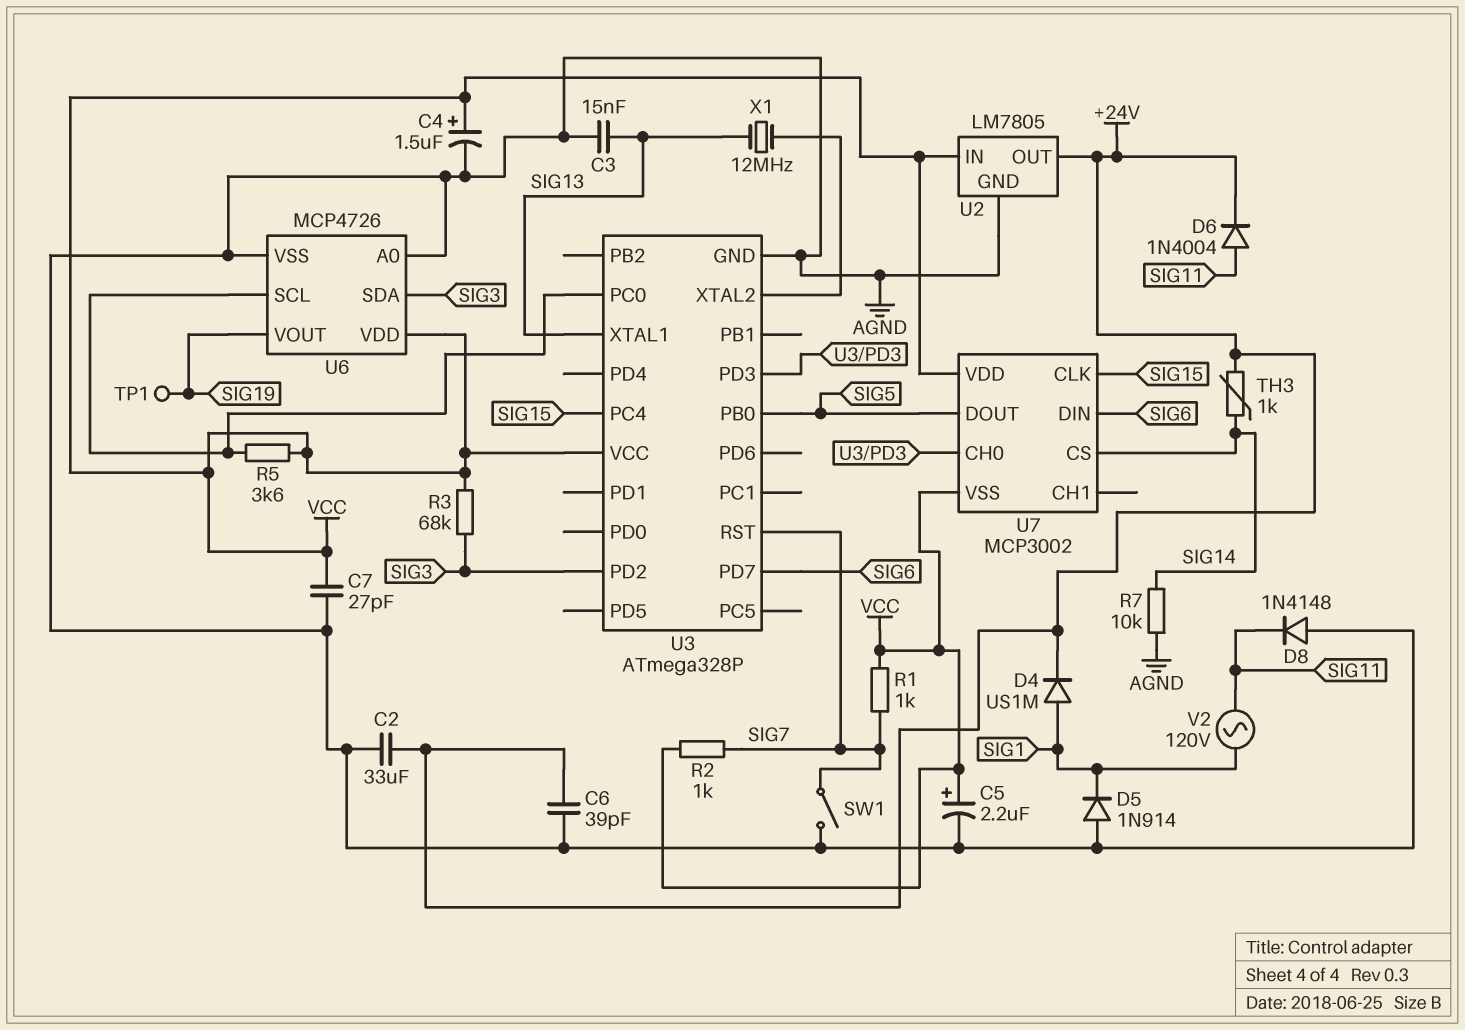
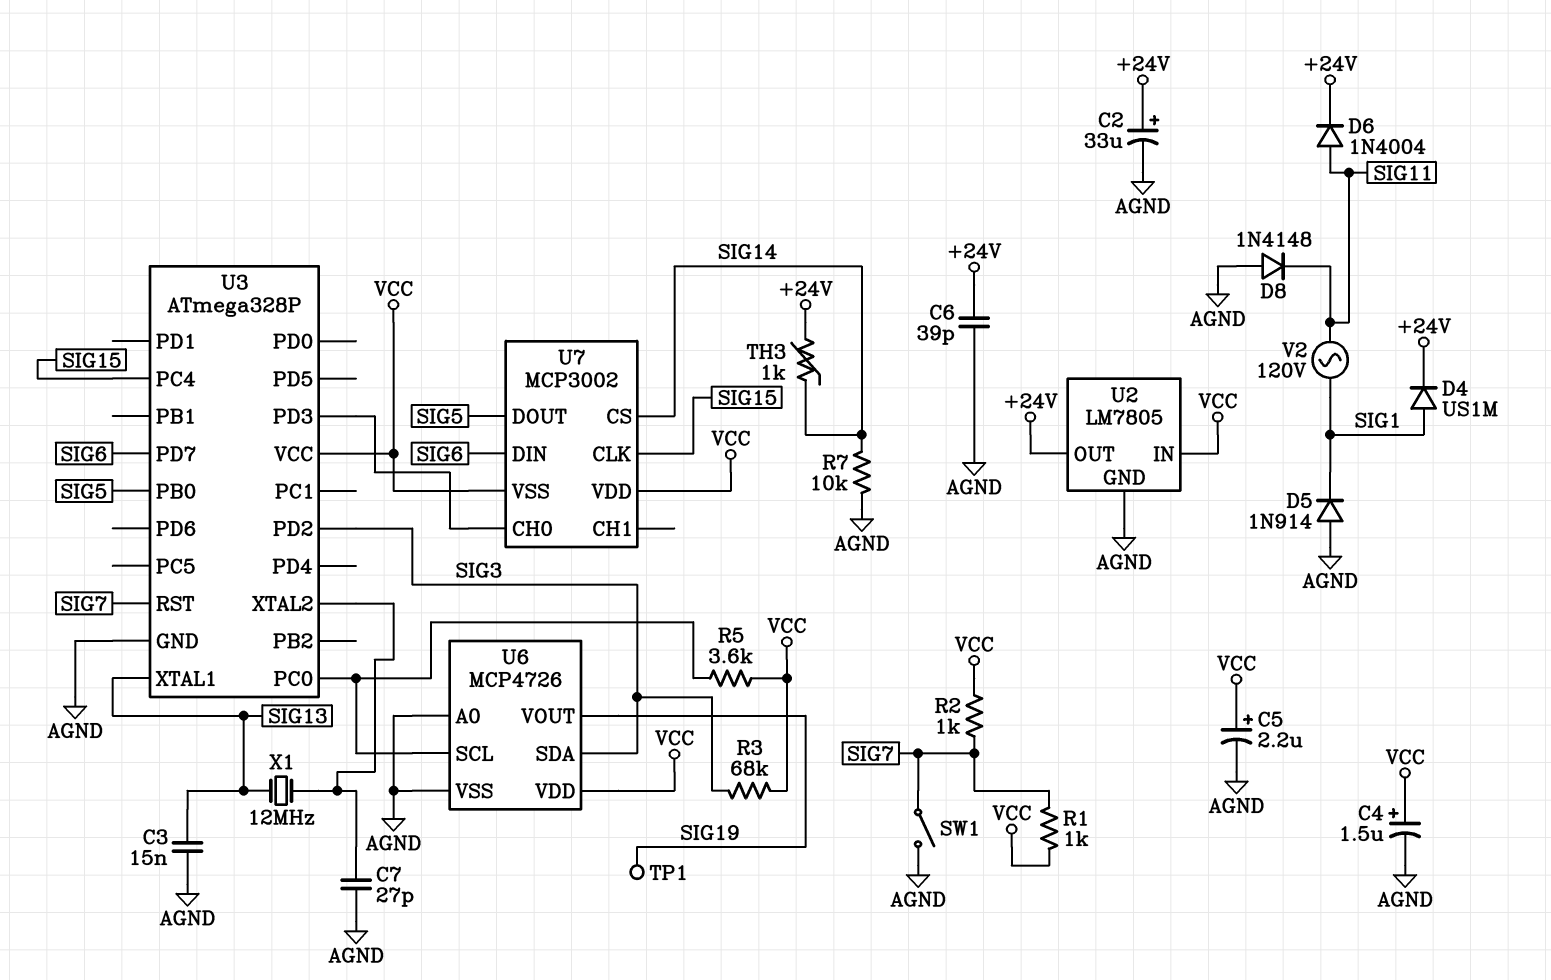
C2: 33uF (+24V, AGND) -> 33uF (plus +24V, minus AGND)
C7: 27pF (AGND, VCC) -> 27pF (AGND, U3/XTAL2)

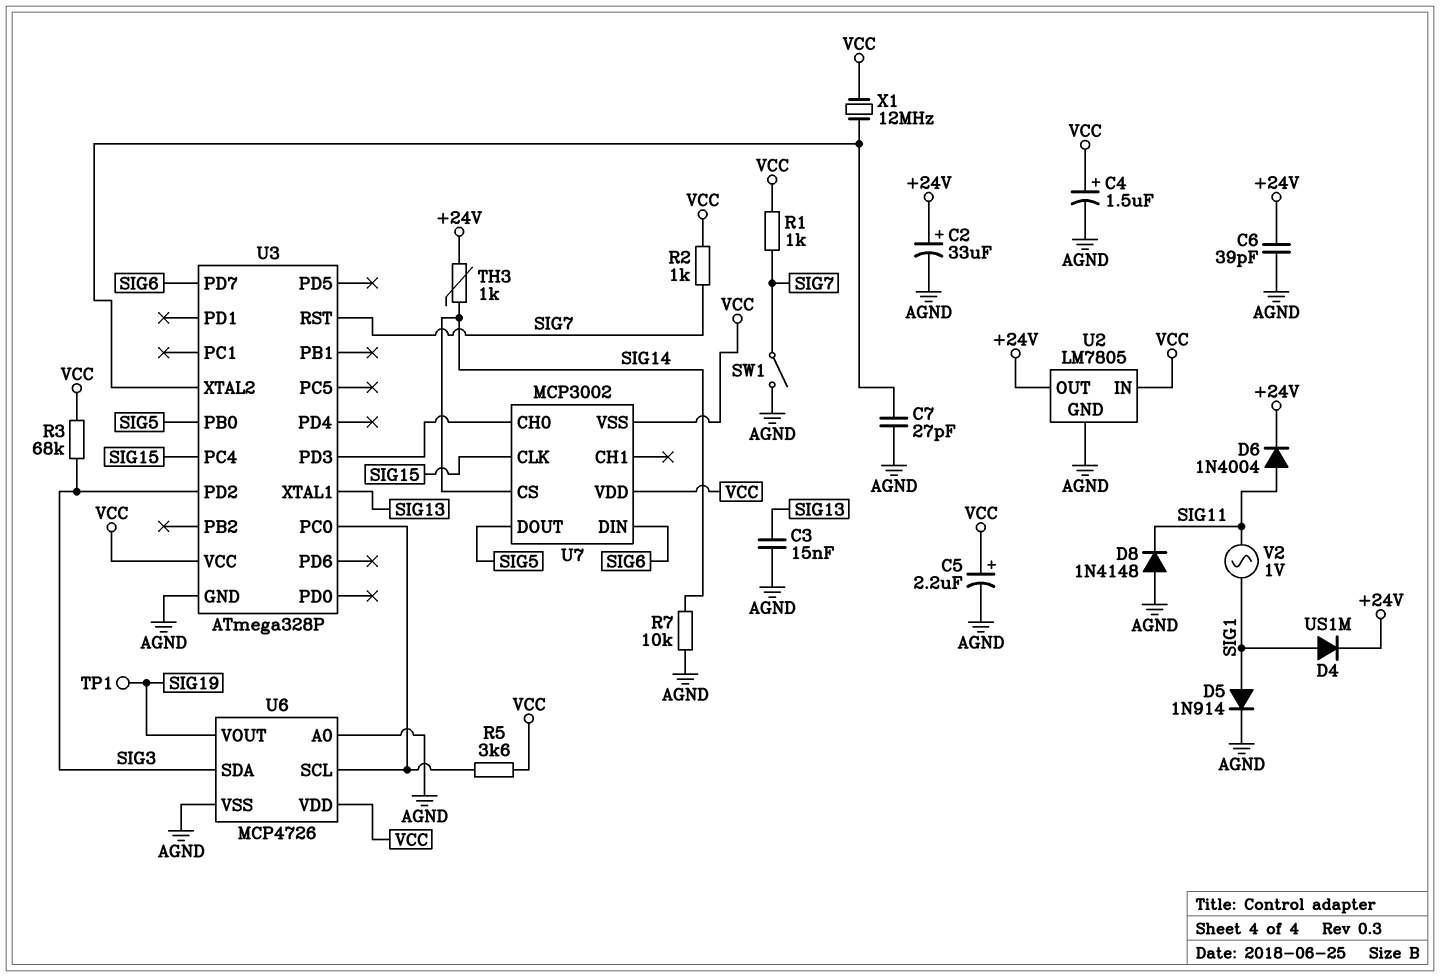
D5: diode 1N914 (A AGND, K SIG1) -> diode 1N914 (A SIG1, K AGND)
V2: AC 120V (SIG1, SIG11) -> AC 1V (SIG1, SIG11)
X1: 12MHz (SIG13, U3/XTAL2) -> 12MHz (U3/XTAL2, VCC)

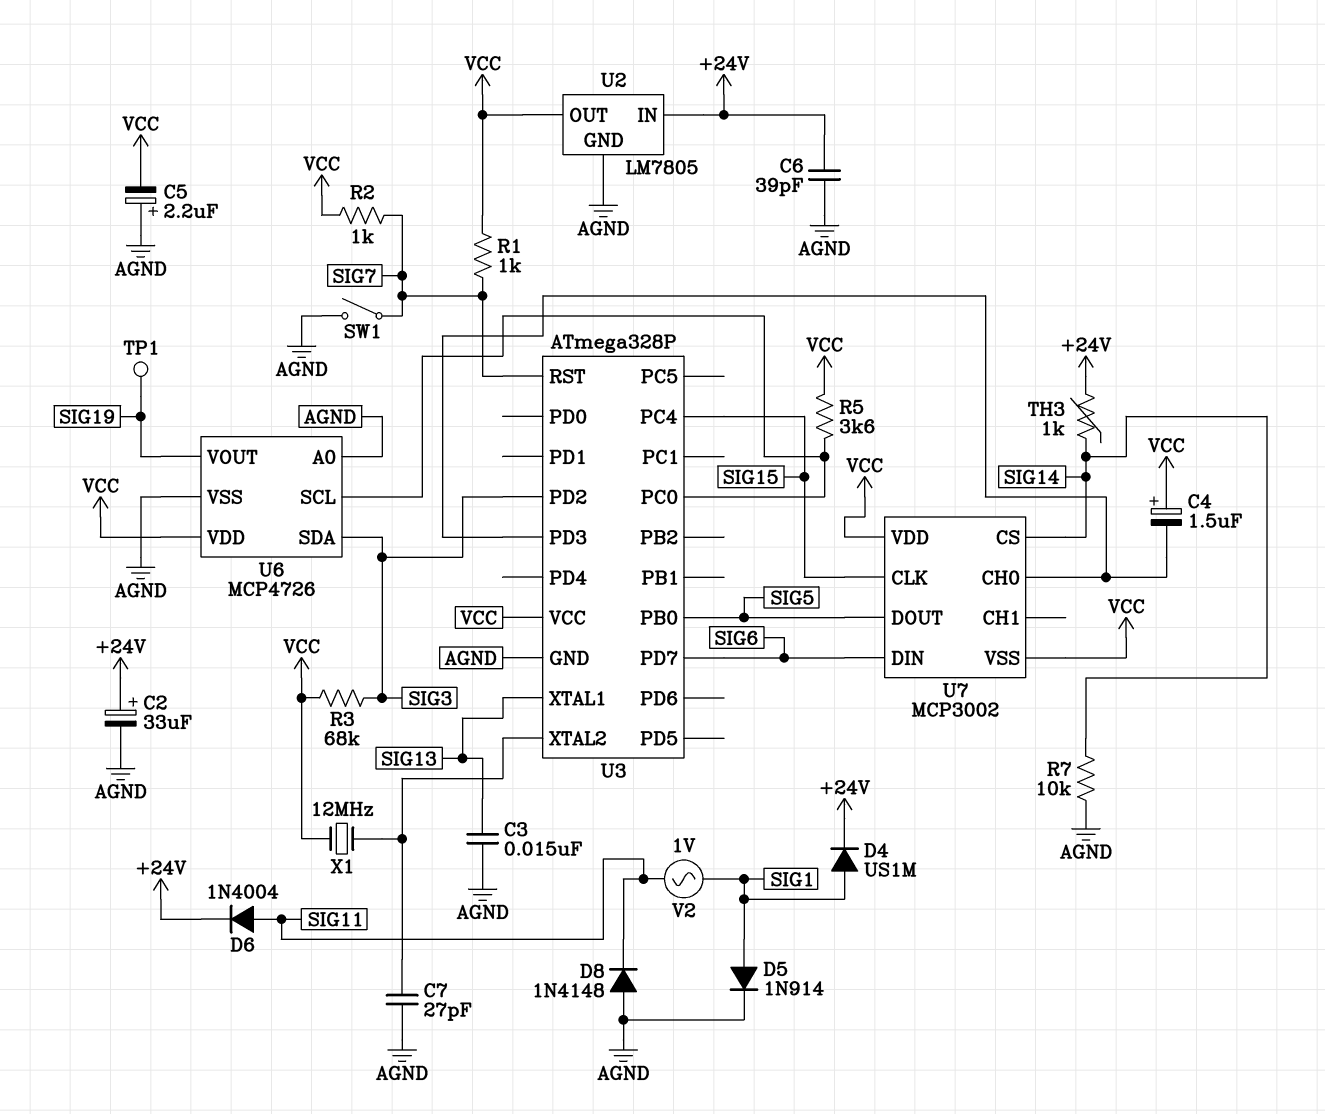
C4: 1.5uF (plus VCC, minus AGND) -> 1.5uF (plus VCC, minus U3/PD3)
C5: 2.2uF (plus VCC, minus AGND) -> 2.2uF (plus AGND, minus VCC)
U2 pin IN: VCC -> +24V
U2 pin OUT: +24V -> VCC

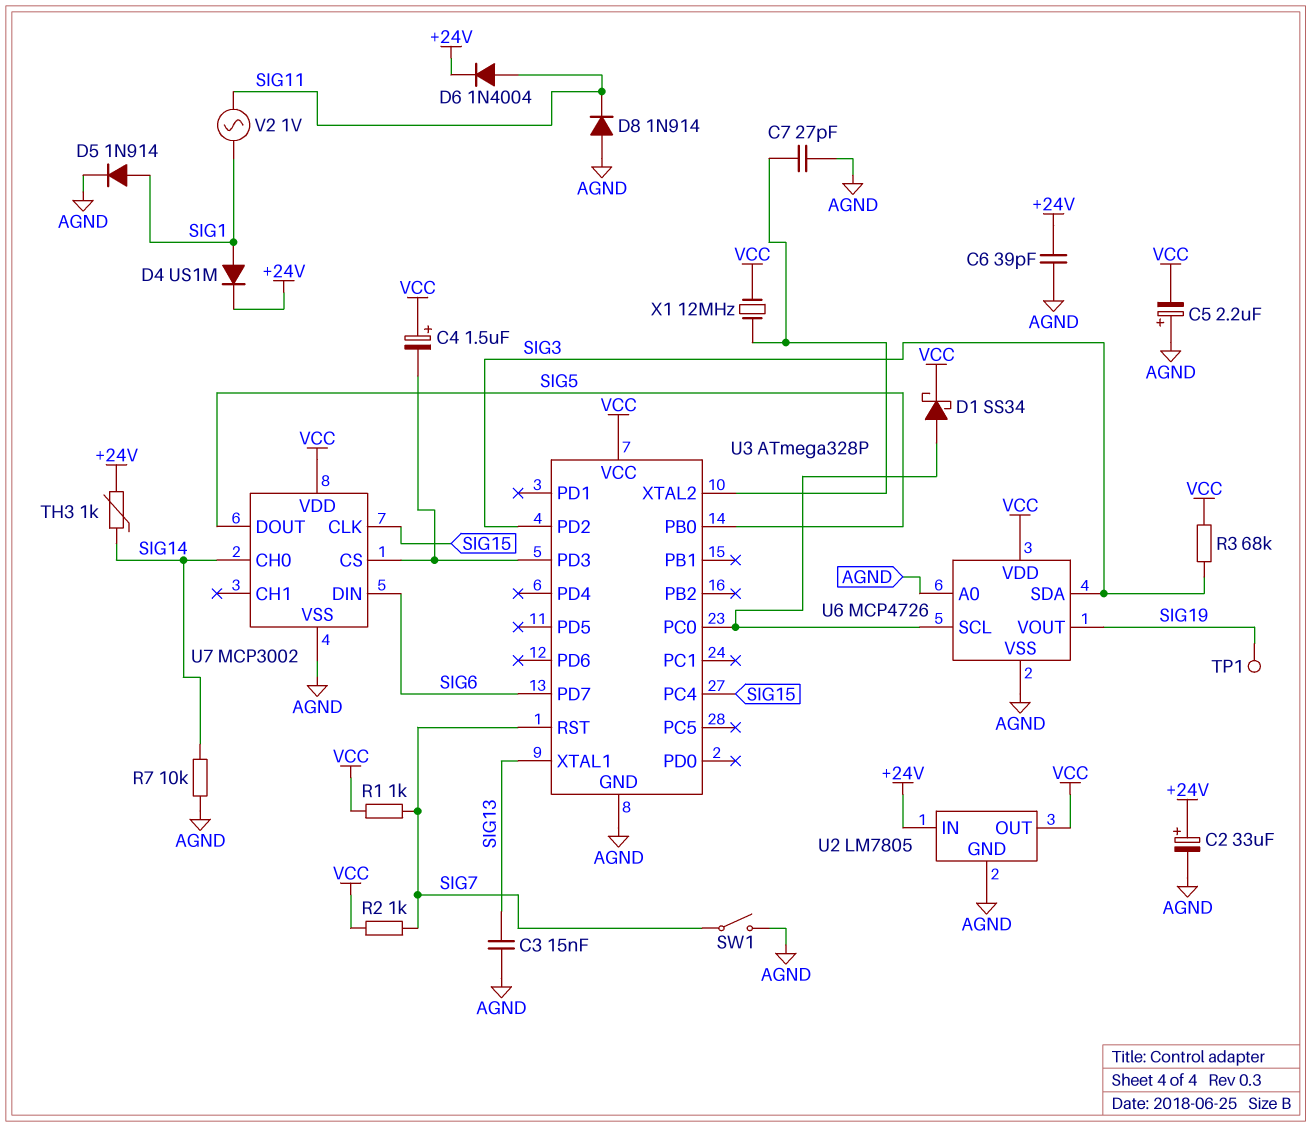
D1: none -> schottky SS34 (A U3/PC0, K VCC)
D8: diode 1N4148 (A AGND, K SIG11) -> diode 1N914 (A AGND, K SIG11)
R5: 3.6k (U3/PC0, VCC) -> none
U7 pin CH0: U3/PD3 -> SIG14
U7 pin CS: SIG14 -> U3/PD3
U7 pin VSS: VCC -> AGND

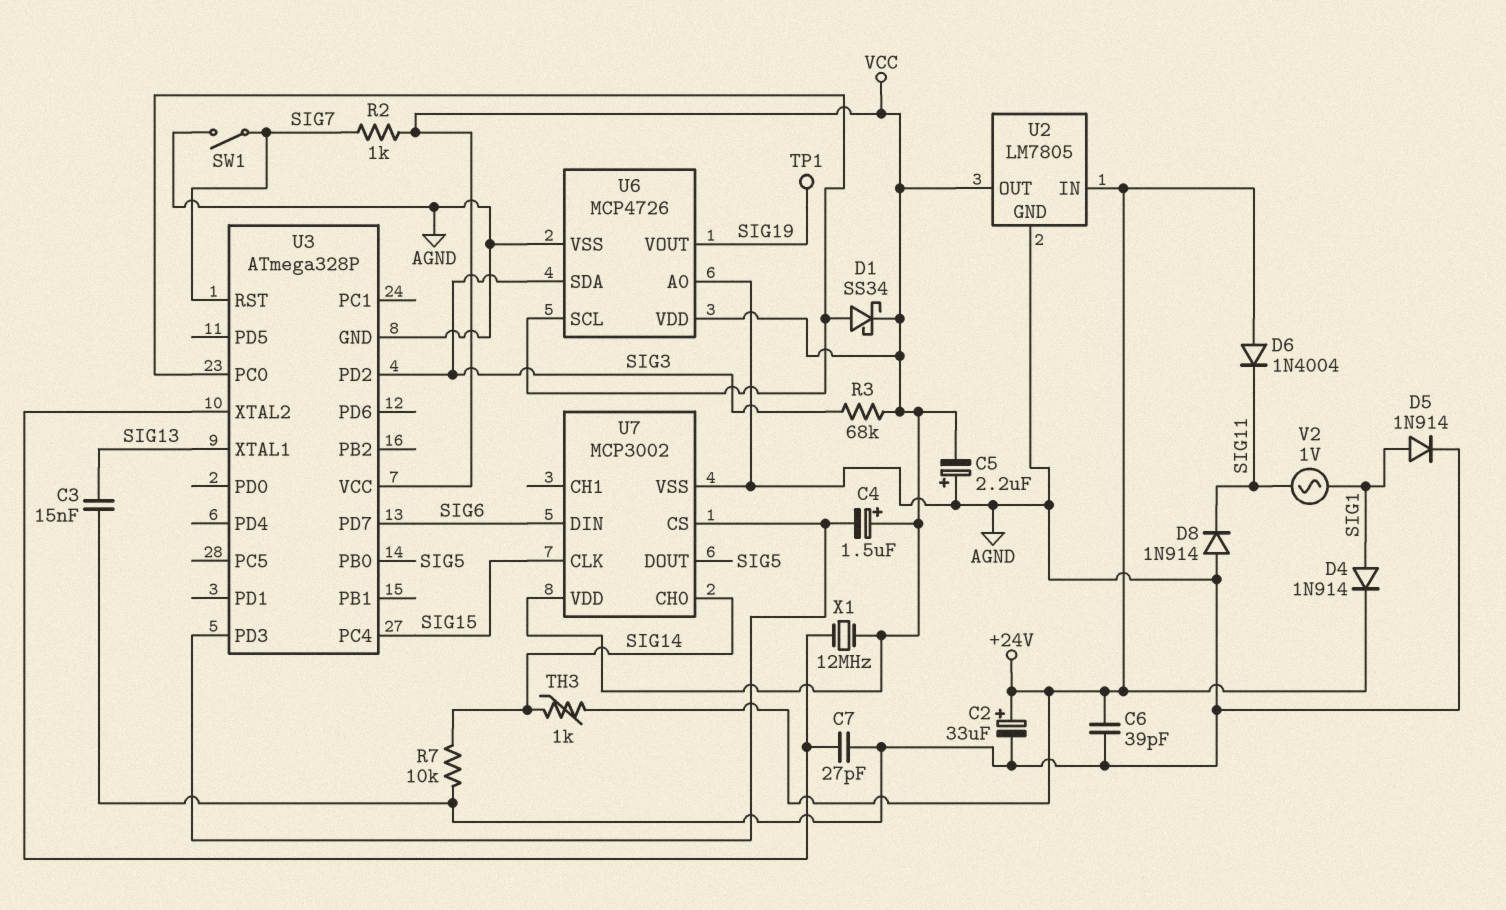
D4: diode US1M (A SIG1, K +24V) -> diode 1N914 (A SIG1, K +24V)
D6: diode 1N4004 (A SIG11, K +24V) -> diode 1N4004 (A +24V, K SIG11)
R1: 1k (SIG7, VCC) -> none

